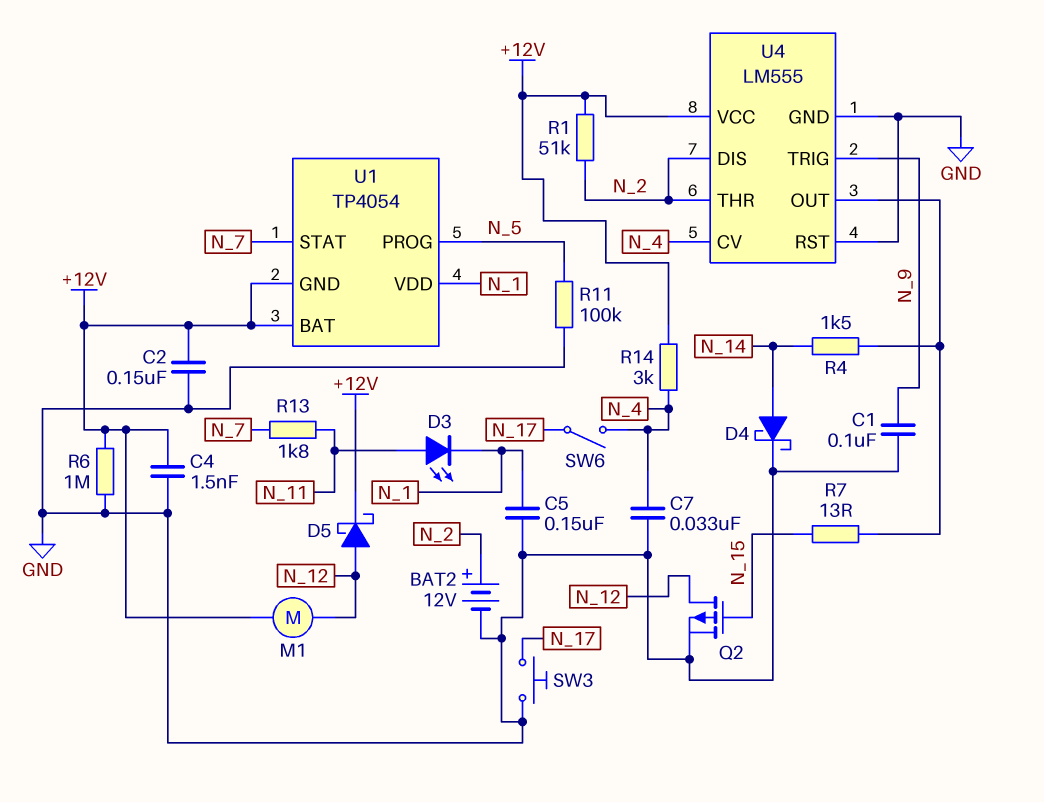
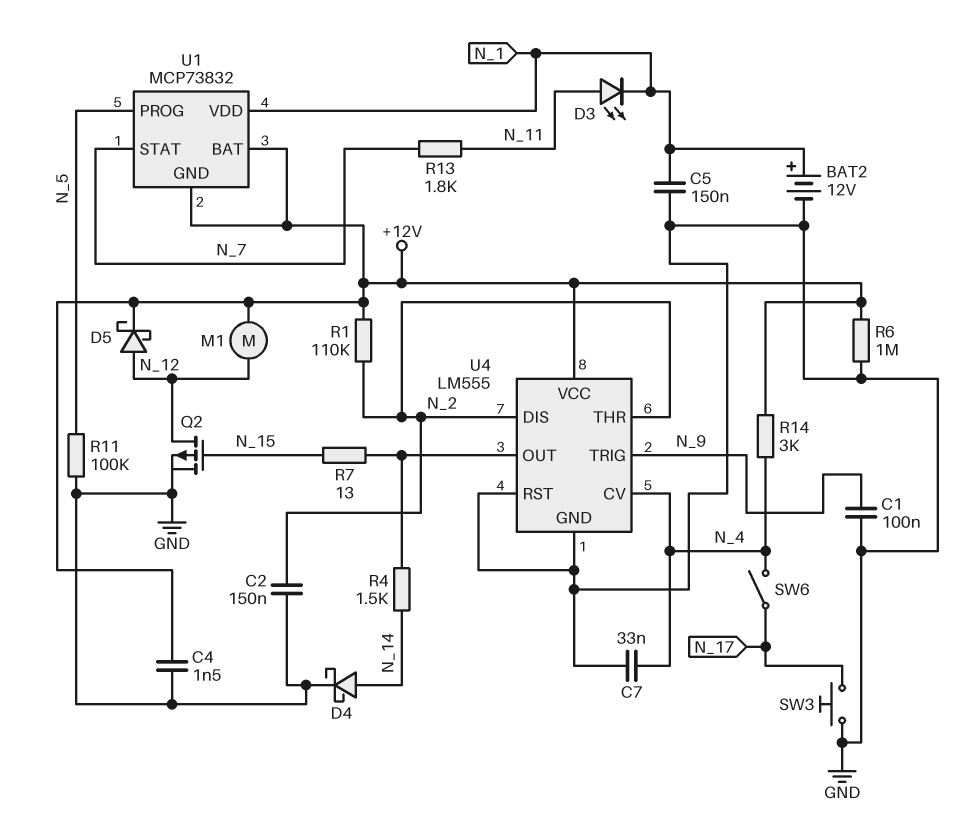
BAT2: 12V (plus N_2, minus GND) -> 12V (plus N_1, minus GND)
C2: 150nF (+12V, GND) -> 150nF (GND, N_2)
R1: 51k (+12V, N_2) -> 110k (+12V, N_2)
U1: TP4054 -> MCP73832

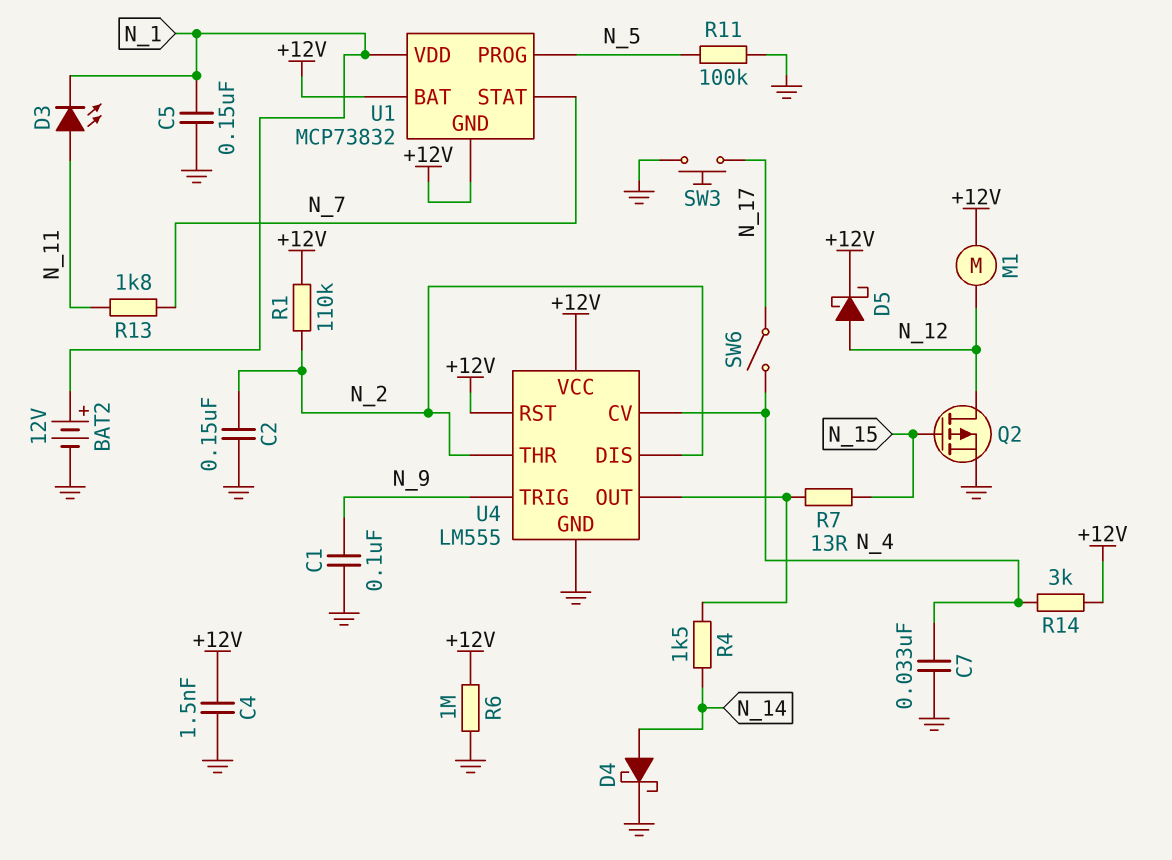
U4 pin RST: GND -> +12V

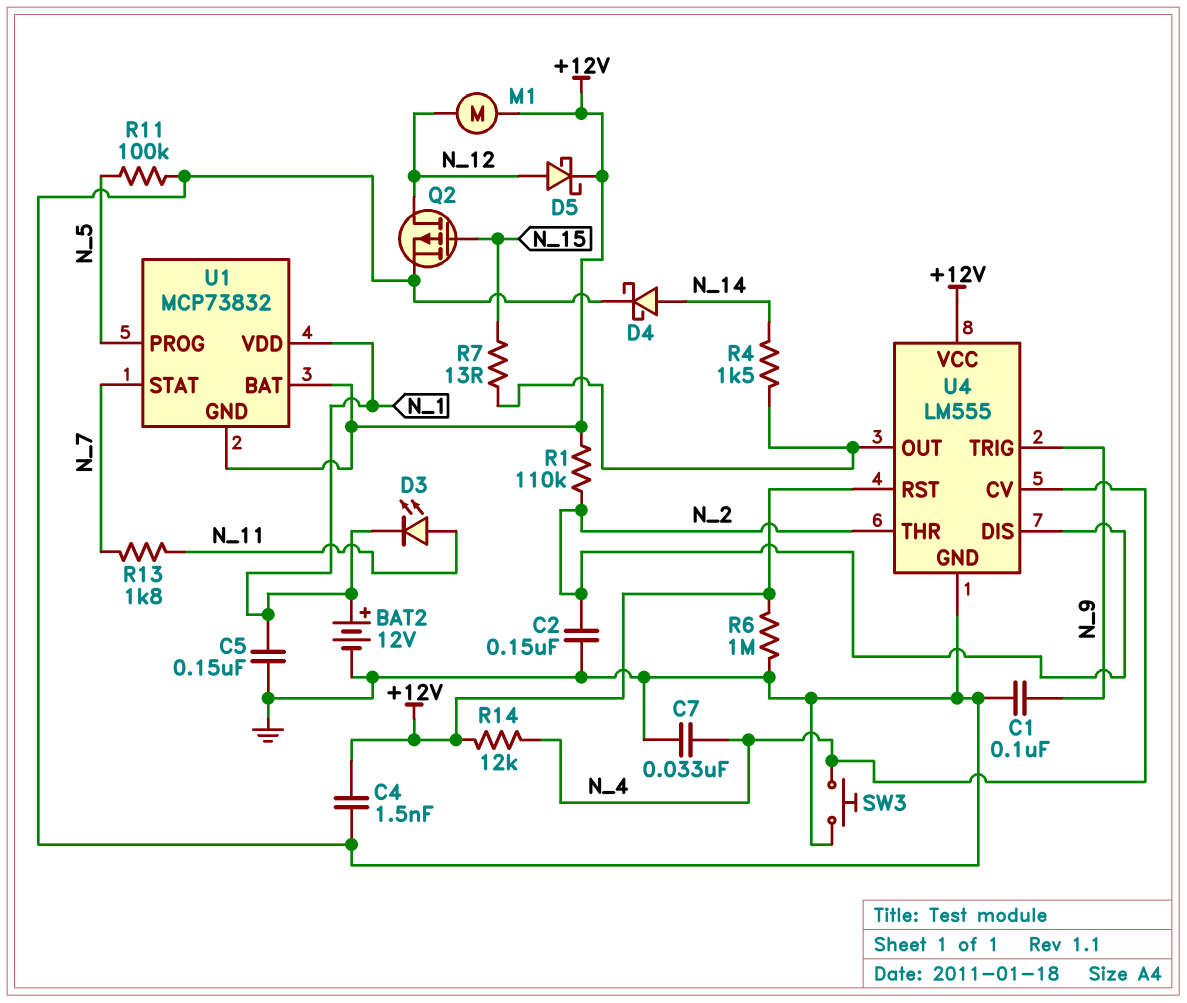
R14: 3k (+12V, N_4) -> 12k (+12V, N_4)
SW3: button (GND, N_17) -> button (GND, N_4)
SW6: switch (N_4, N_17) -> none

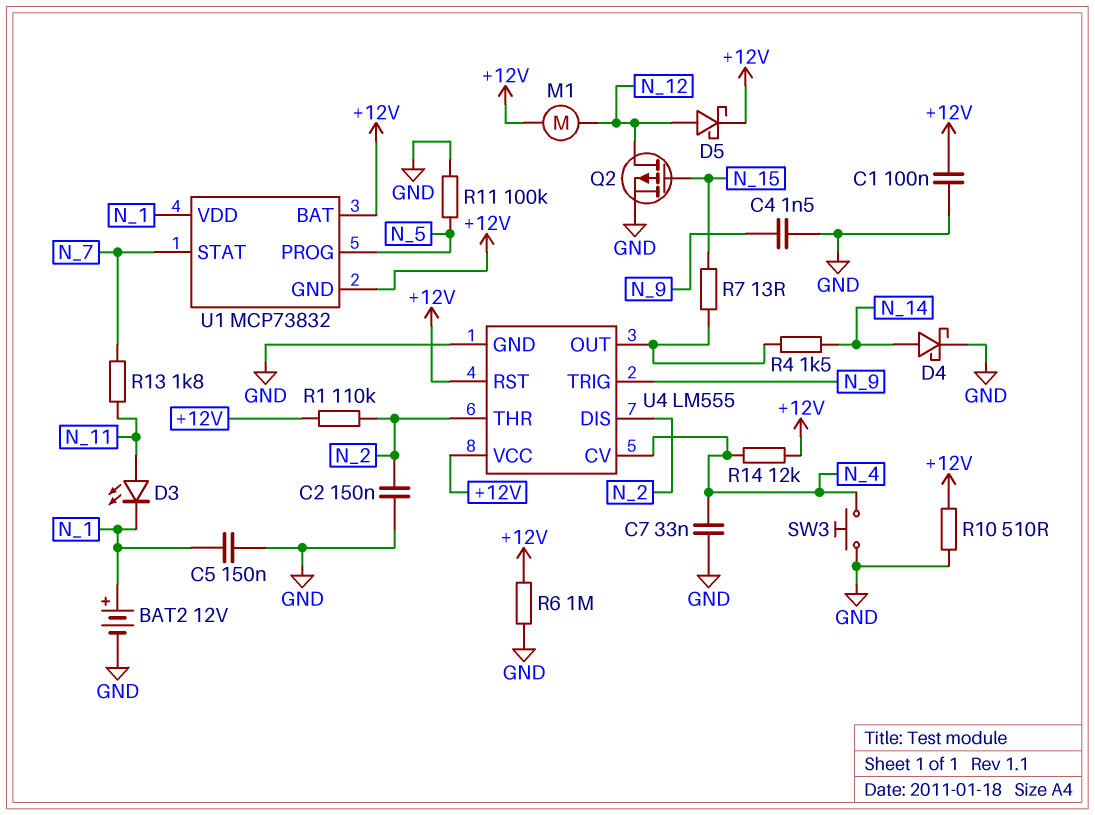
C1: 100nF (GND, N_9) -> 100nF (+12V, GND)
C4: 1.5nF (+12V, GND) -> 1.5nF (GND, N_9)
R10: none -> 510 (+12V, GND)

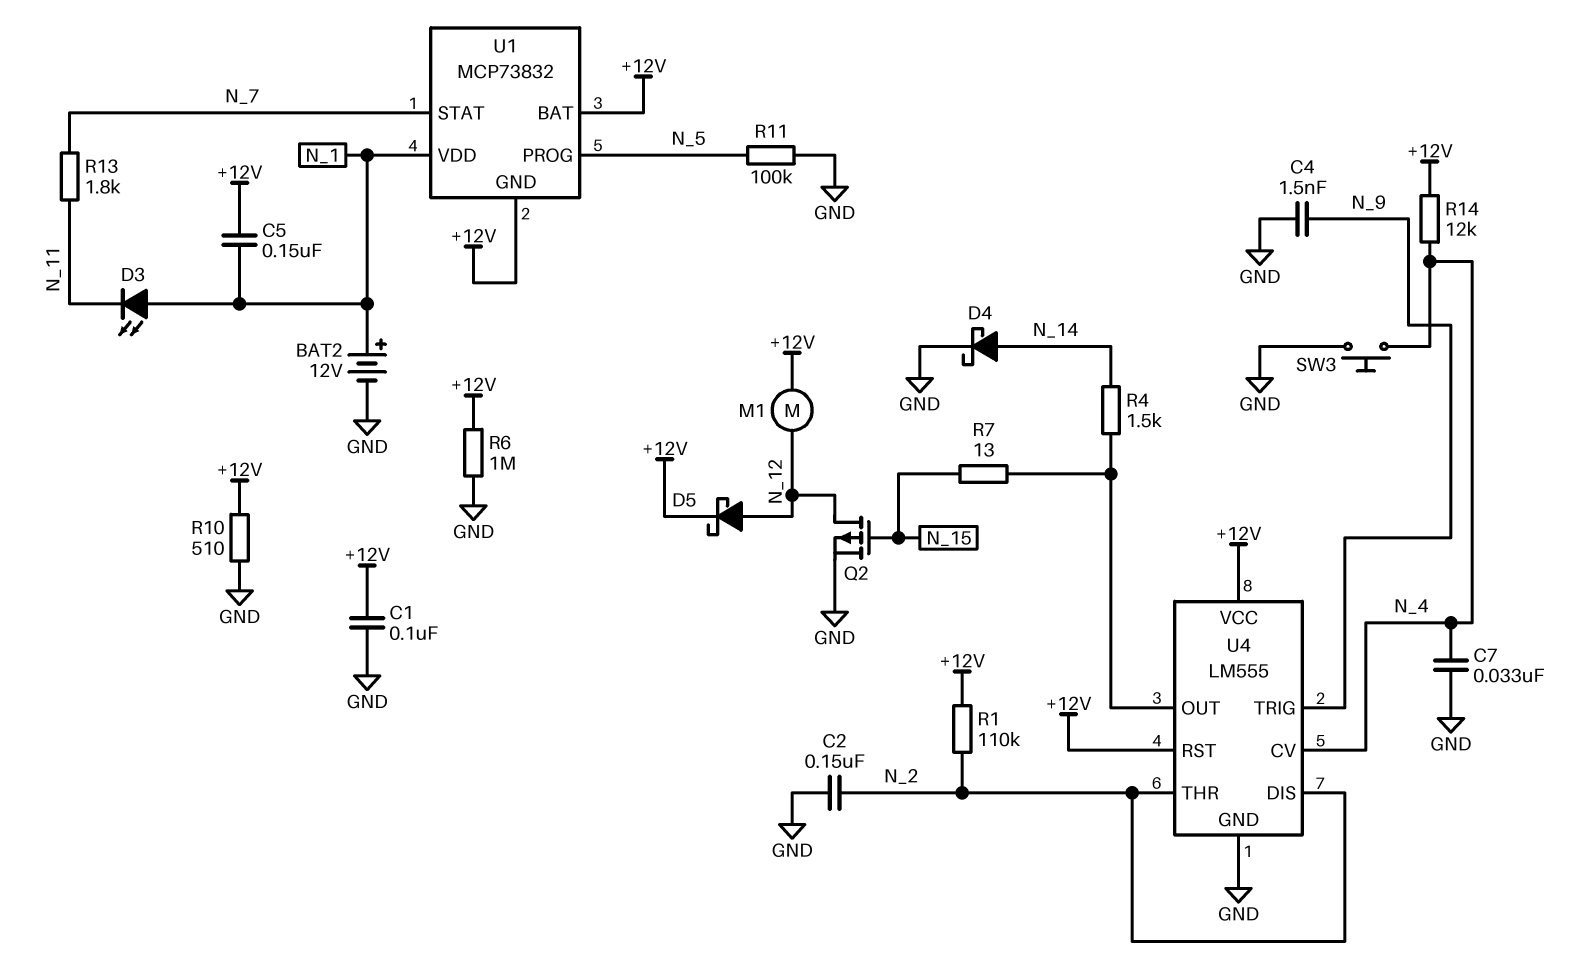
C5: 150nF (GND, N_1) -> 150nF (+12V, N_1)
D3: LED (A N_11, K N_1) -> LED (A N_1, K N_11)

